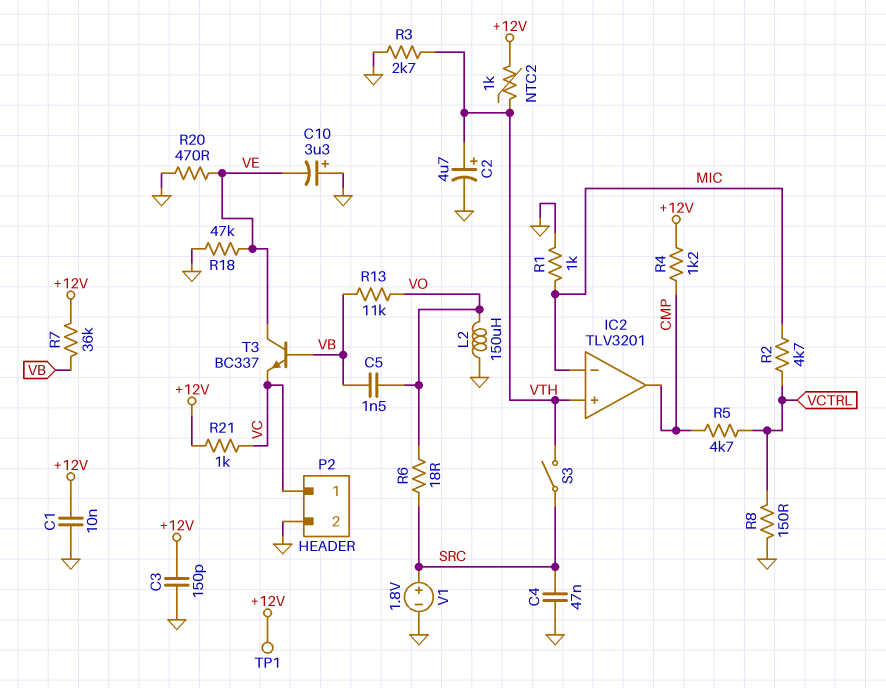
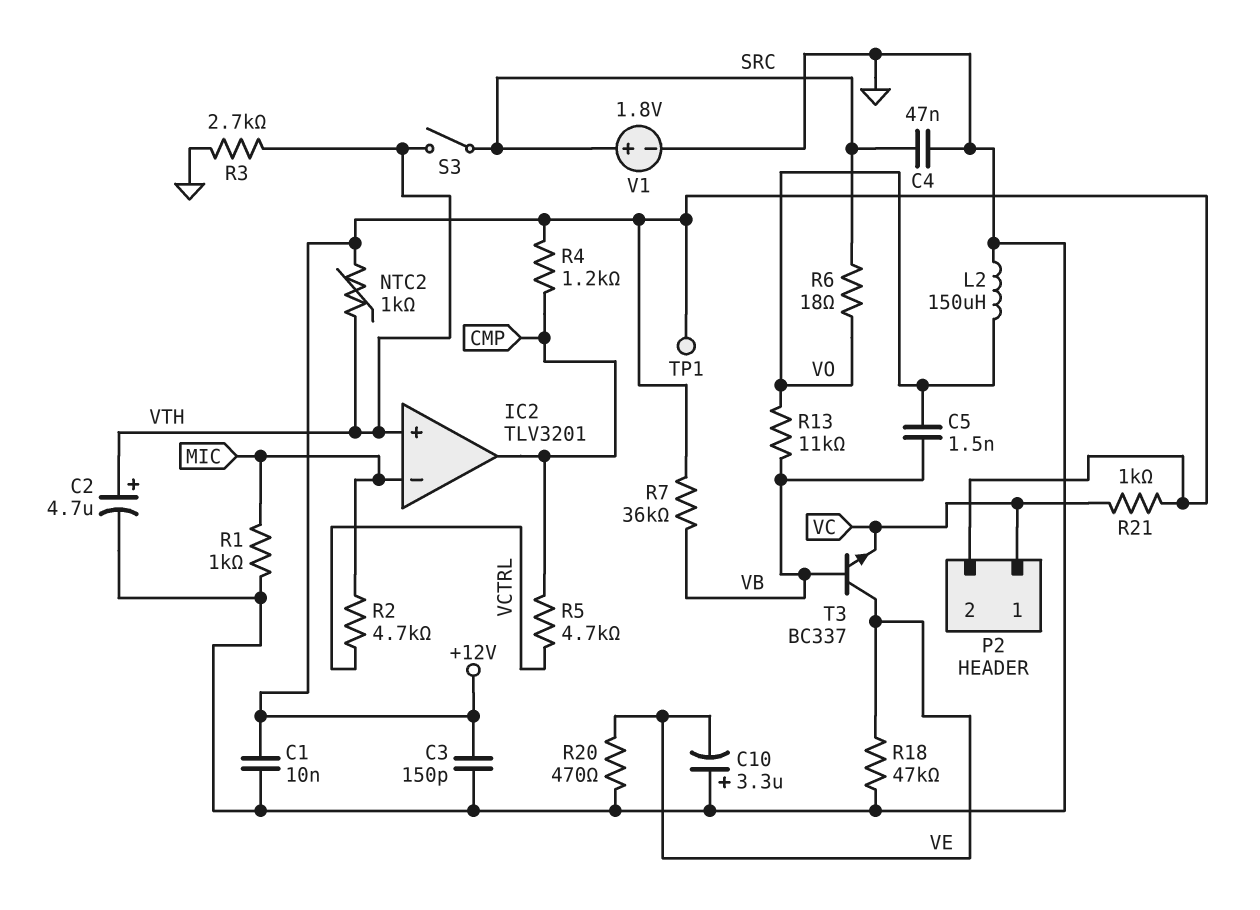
P2 pin 2: GND -> +12V
R8: 150 (GND, VCTRL) -> none

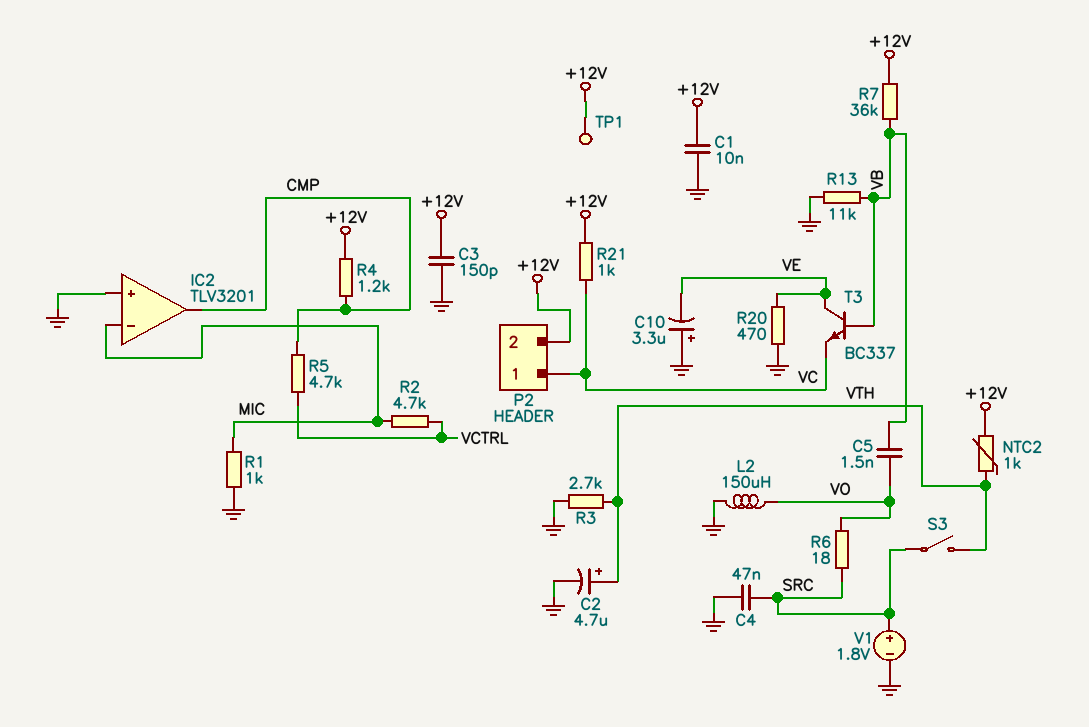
IC2 pin in+: VTH -> GND
R13: 11k (VB, VO) -> 11k (GND, VB)
R18: 47k (GND, VE) -> none

